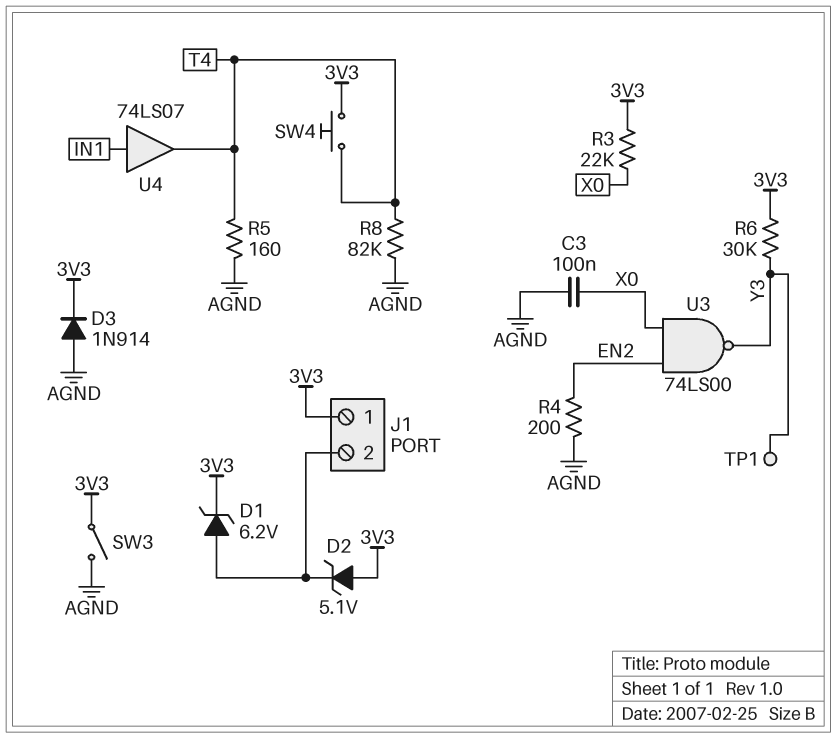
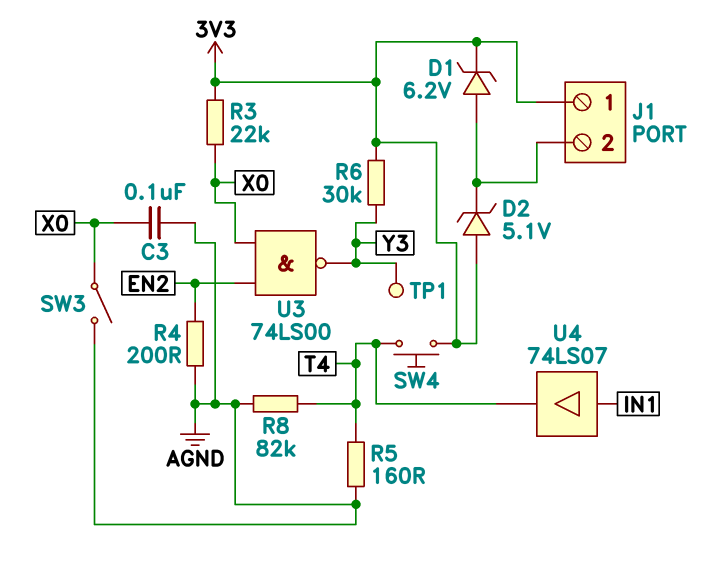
D3: diode 1N914 (A AGND, K 3V3) -> none
SW3: switch (3V3, AGND) -> switch (AGND, X0)

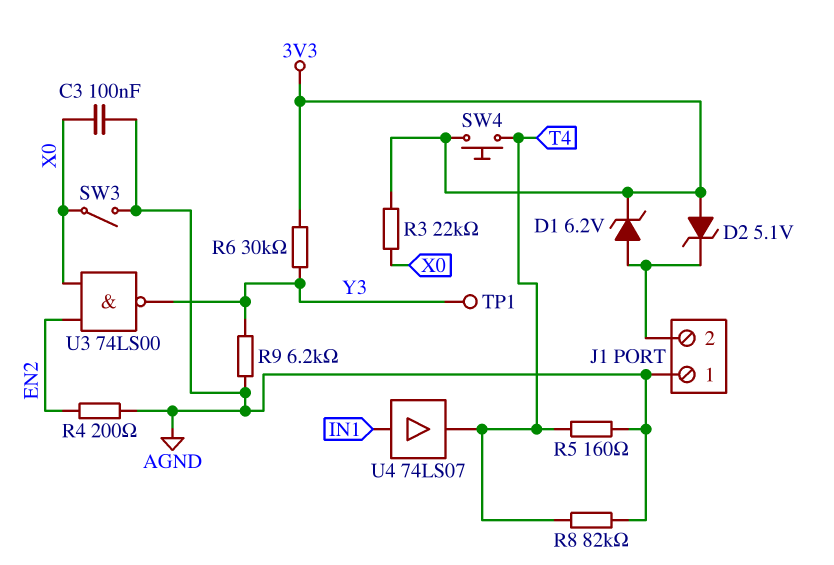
J1 pin 1: 3V3 -> AGND
R9: none -> 6.2k (AGND, Y3)

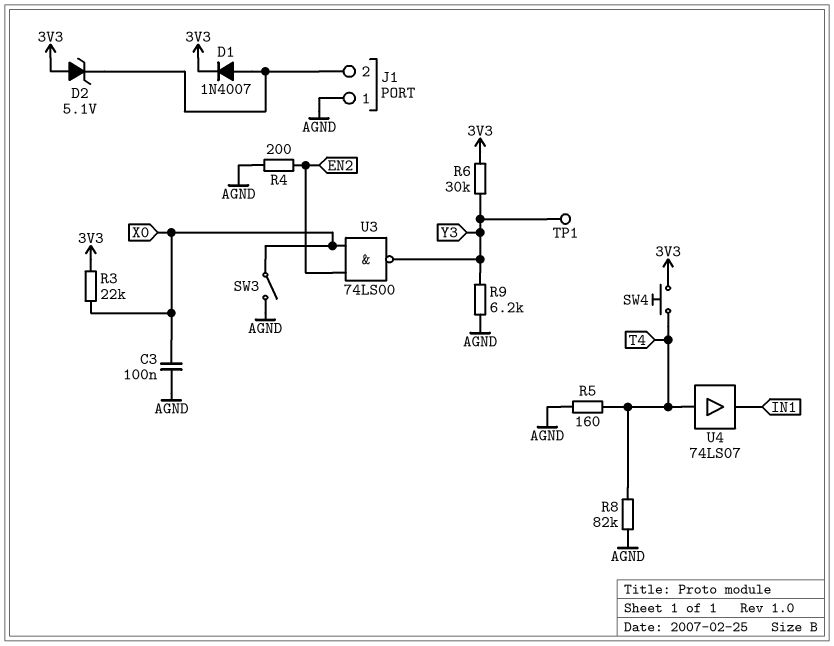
D1: zener 6.2V (A J1/2, K 3V3) -> diode 1N4007 (A J1/2, K 3V3)
U4: buffer 74LS07 (in IN1, out T4) -> buffer 74LS07 (in T4, out IN1)

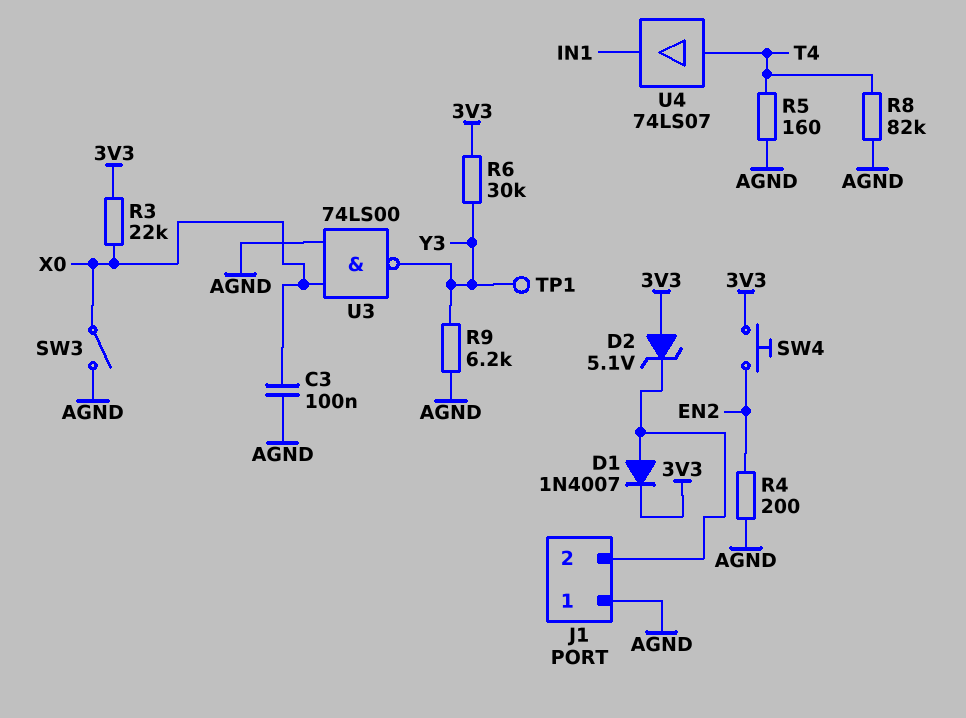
SW4: button (3V3, T4) -> button (3V3, EN2)
U3: NAND 74LS00 (in EN2, in X0, out Y3) -> NAND 74LS00 (in AGND, in X0, out Y3)

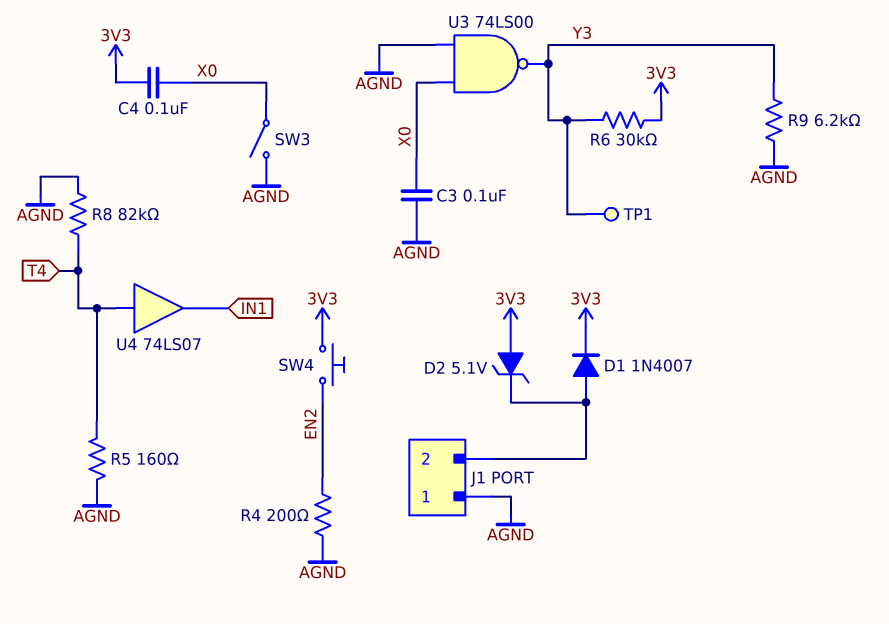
C4: none -> 100nF (3V3, X0)
R3: 22k (3V3, X0) -> none

